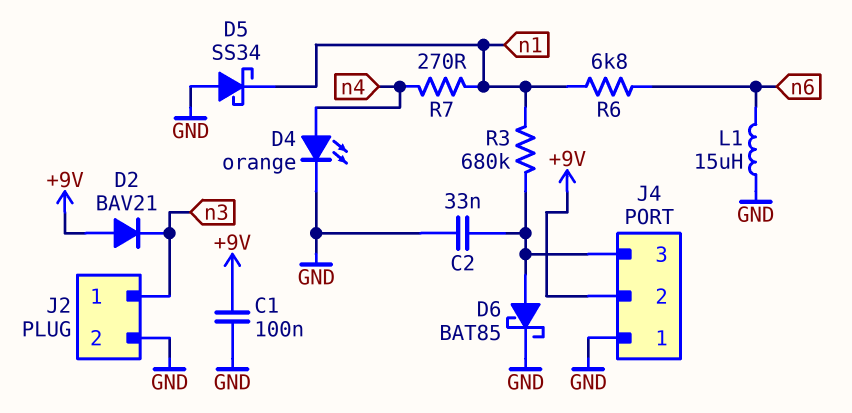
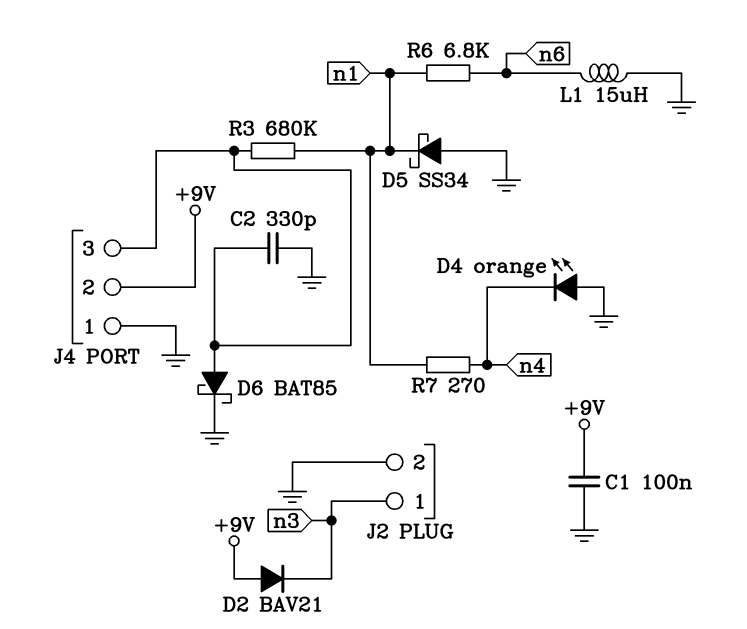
C2: 33nF (GND, J4/3) -> 330pF (GND, J4/3)
D4: LED orange (A n4, K GND) -> LED orange (A GND, K n4)

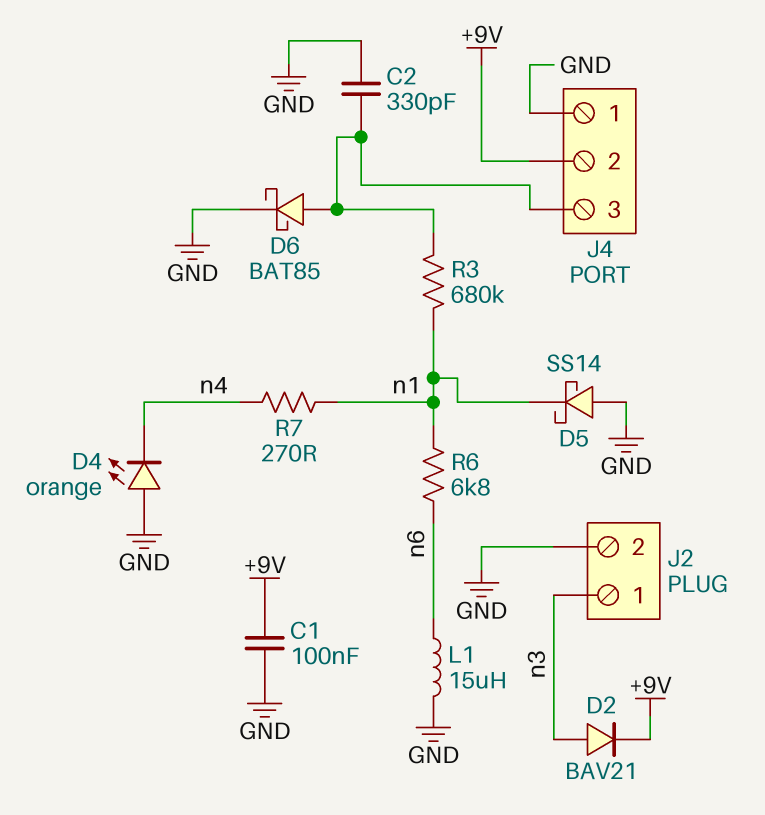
D2: diode BAV21 (A +9V, K n3) -> diode BAV21 (A n3, K +9V)
D5: schottky SS34 (A GND, K n1) -> schottky SS14 (A GND, K n1)

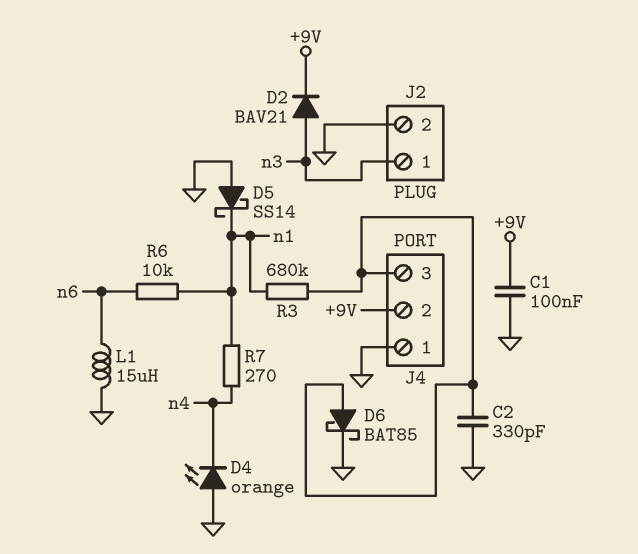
R6: 6.8k (n1, n6) -> 10k (n1, n6)

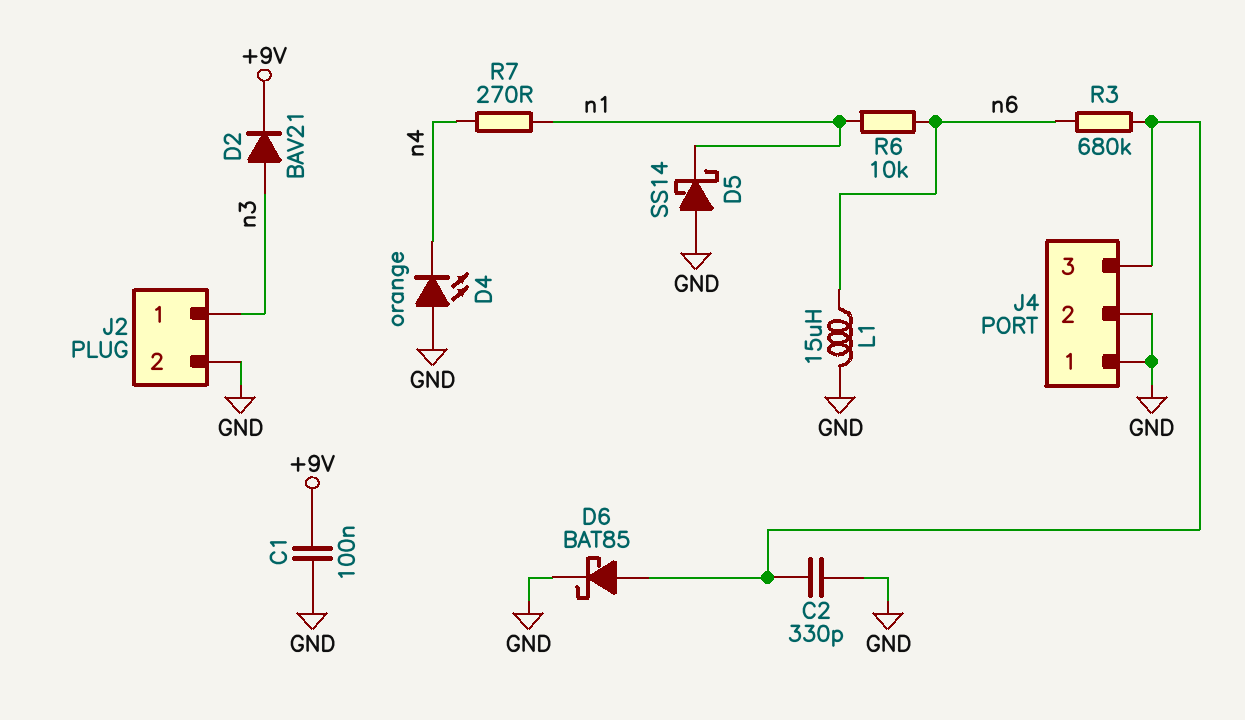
J4 pin 2: +9V -> GND
R3: 680k (J4/3, n1) -> 680k (J4/3, n6)

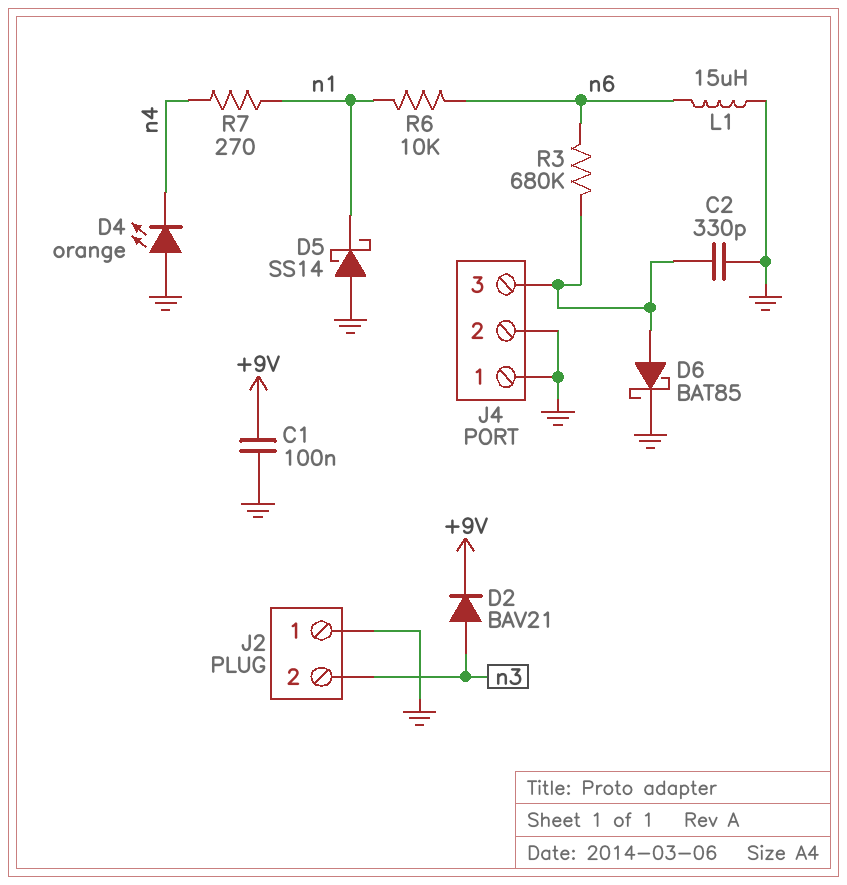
J2 pin 1: n3 -> GND
J2 pin 2: GND -> n3

